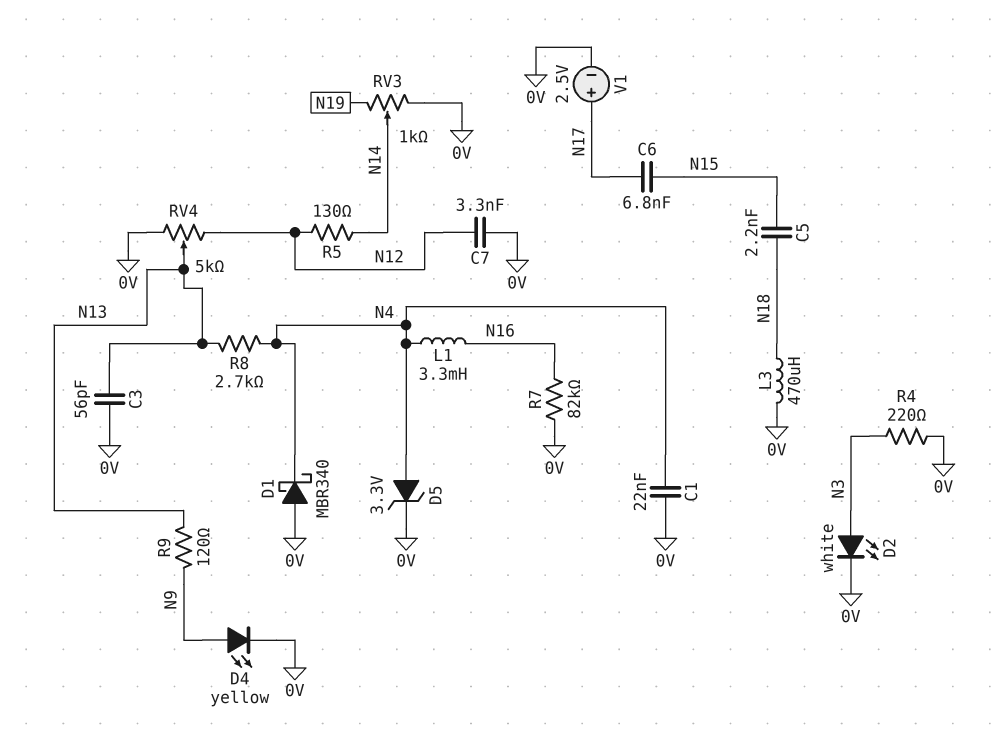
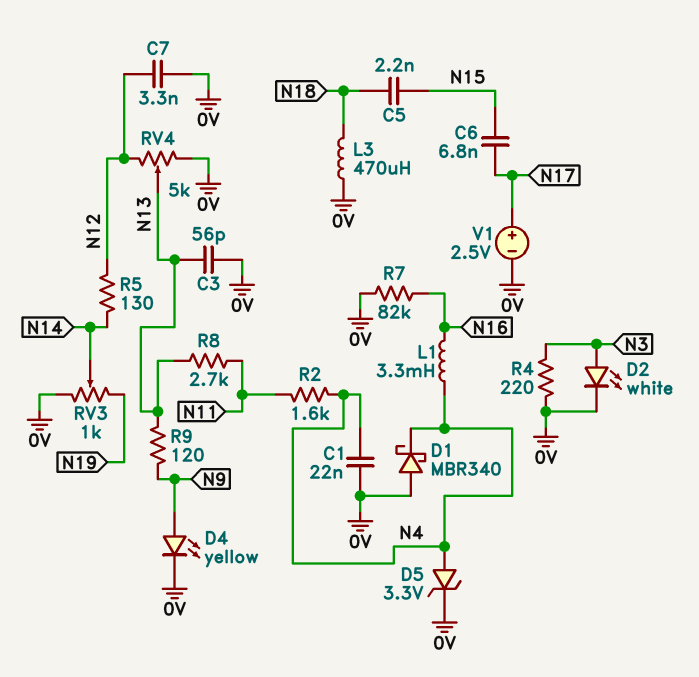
R2: none -> 1.6k (N4, N11)
R8: 2.7k (N4, N13) -> 2.7k (N11, N13)

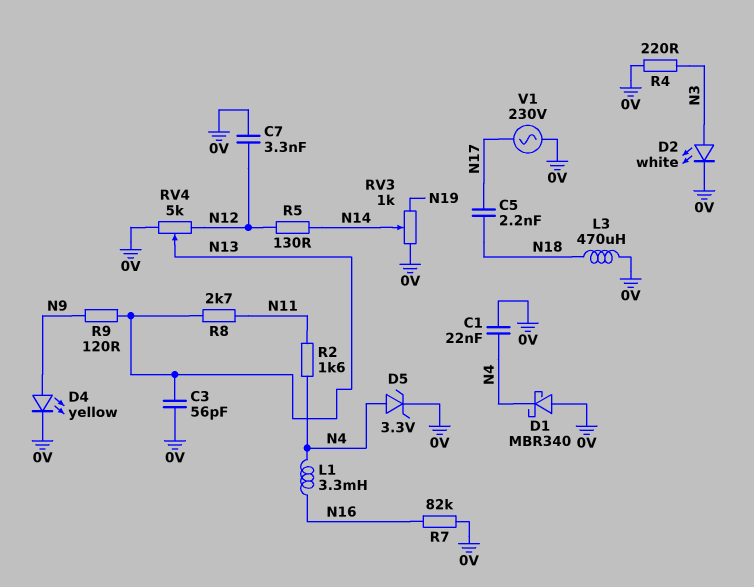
C5: 2.2nF (N15, N18) -> 2.2nF (N17, N18)
C6: 6.8nF (N15, N17) -> none
V1: 2.5V (plus N17, minus 0V) -> AC 230V (0V, N17)

